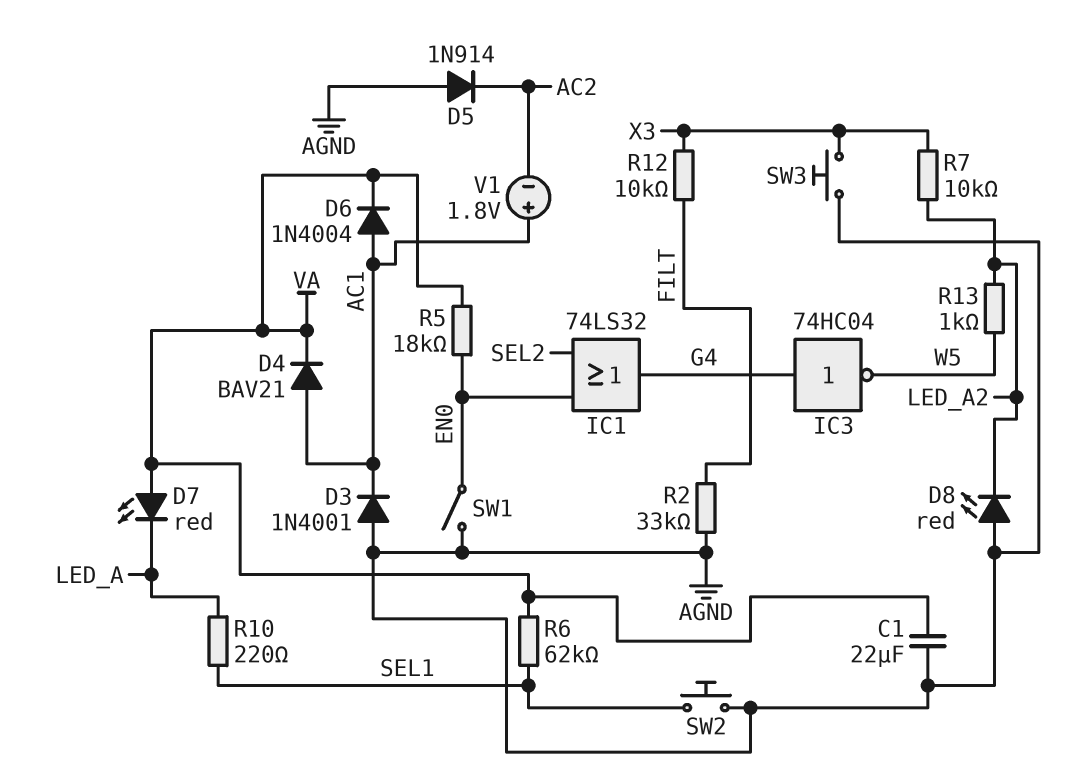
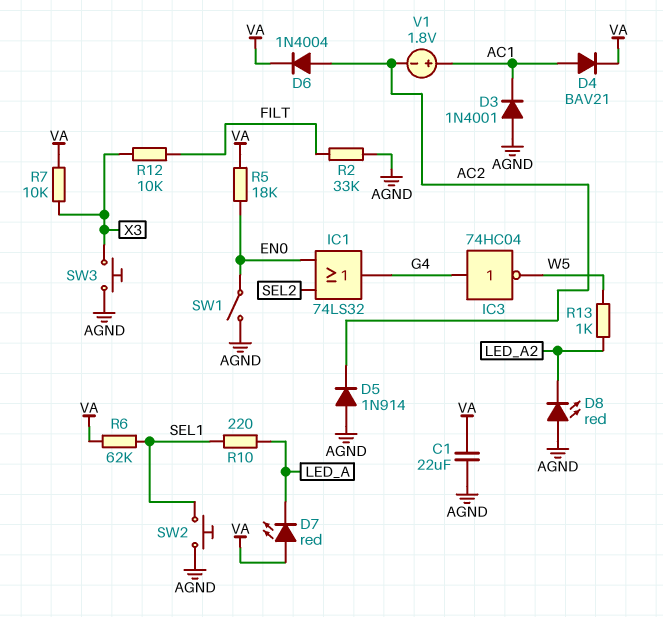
D6: diode 1N4004 (A AC1, K VA) -> diode 1N4004 (A AC2, K VA)
R7: 10k (LED_A2, X3) -> 10k (VA, X3)

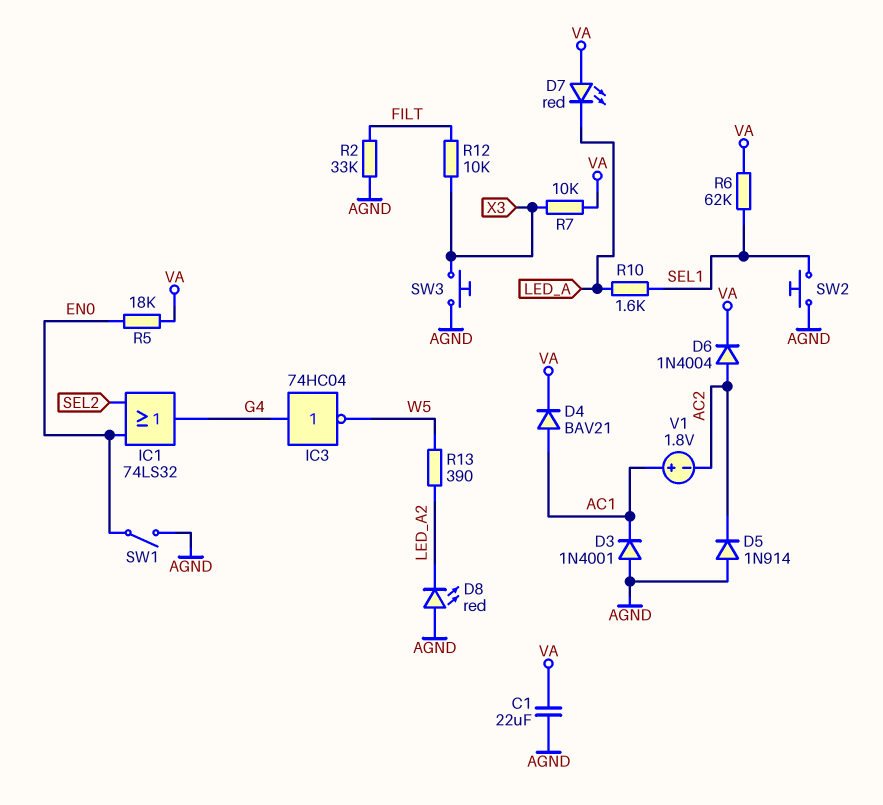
R10: 220 (LED_A, SEL1) -> 1.6k (LED_A, SEL1)
R13: 1k (LED_A2, W5) -> 390 (LED_A2, W5)

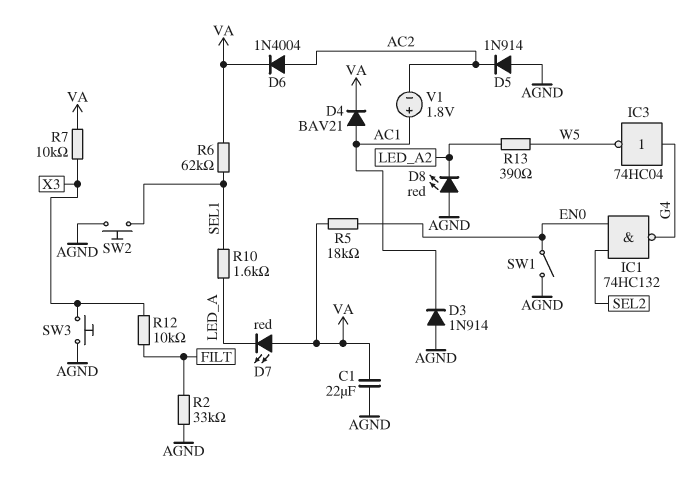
D3: diode 1N4001 (A AGND, K AC1) -> diode 1N914 (A AGND, K AC1)
IC1: OR 74LS32 (in EN0, in SEL2, out G4) -> NAND 74HC132 (in EN0, in SEL2, out G4)

